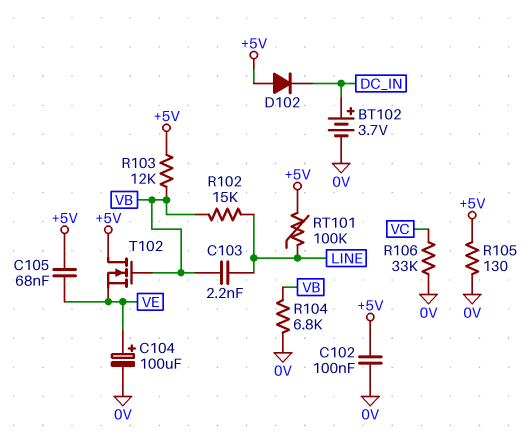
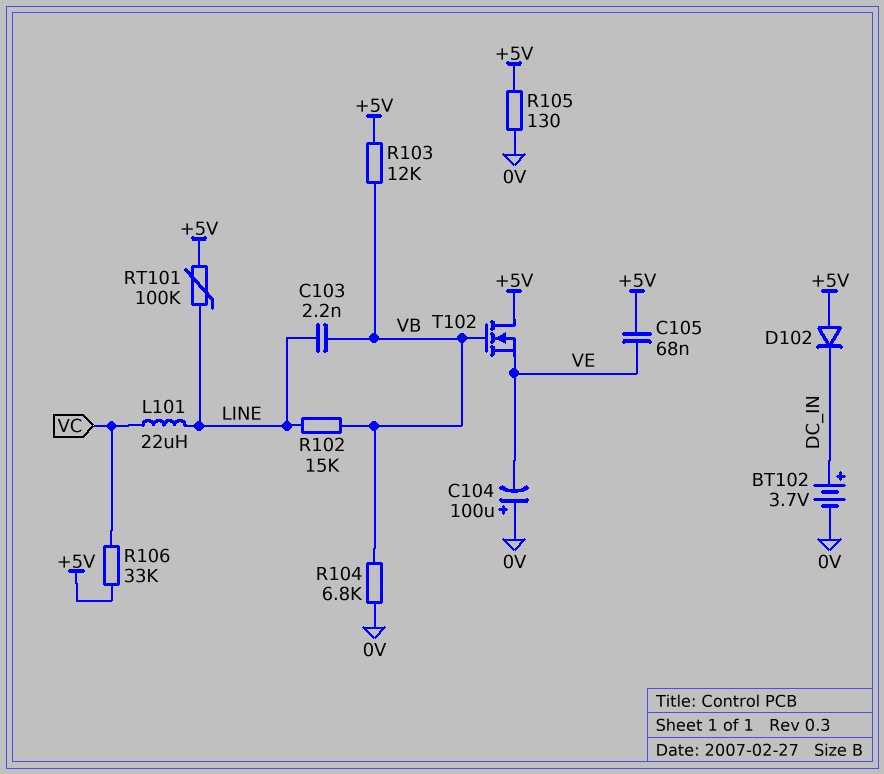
C102: 100nF (+5V, 0V) -> none
C104: 100uF (plus VE, minus 0V) -> 100uF (plus 0V, minus VE)
L101: none -> 22uH (LINE, VC)
R106: 33k (0V, VC) -> 33k (+5V, VC)

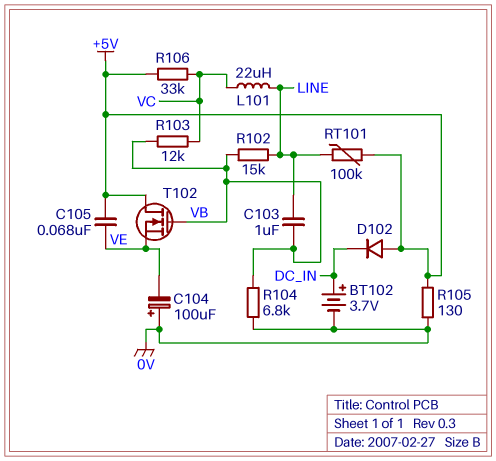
C103: 2.2nF (LINE, VB) -> 1uF (LINE, VB)
R103: 12k (+5V, VB) -> 12k (VB, VC)

